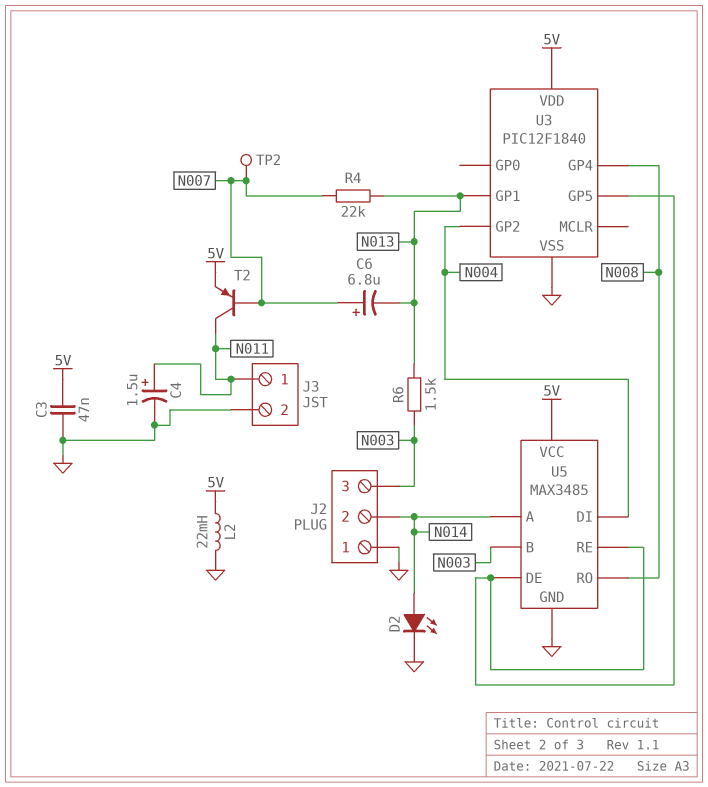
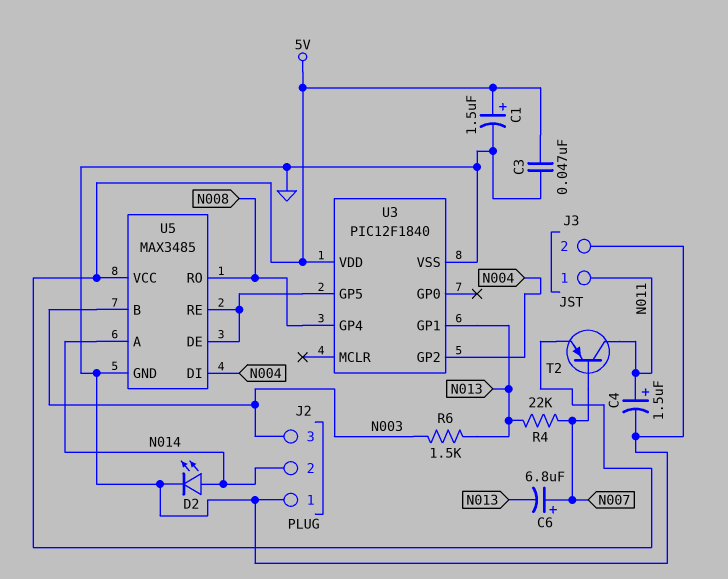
C1: none -> 1.5uF (plus 5V, minus GND)
L2: 22mH (5V, GND) -> none
TP2: test point (N007) -> none

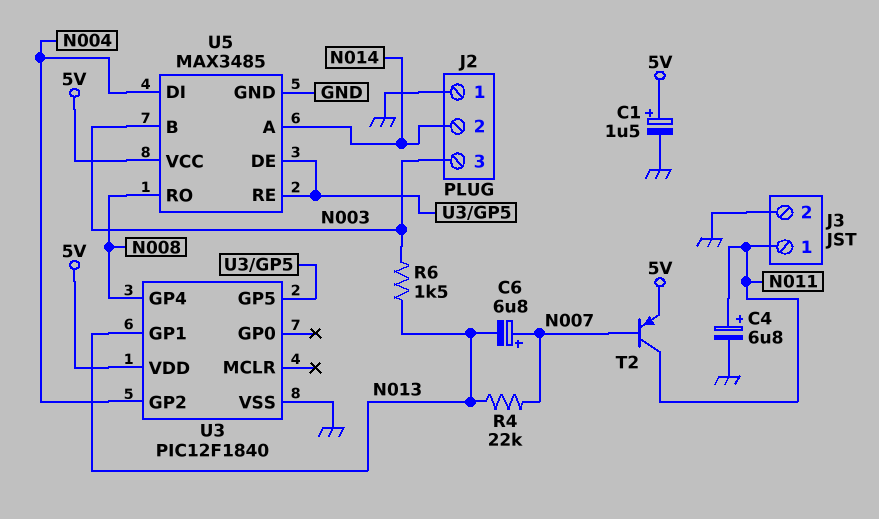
C3: 47nF (5V, GND) -> none
C4: 1.5uF (plus N011, minus GND) -> 6.8uF (plus N011, minus GND)
D2: LED (A N014, K GND) -> none

